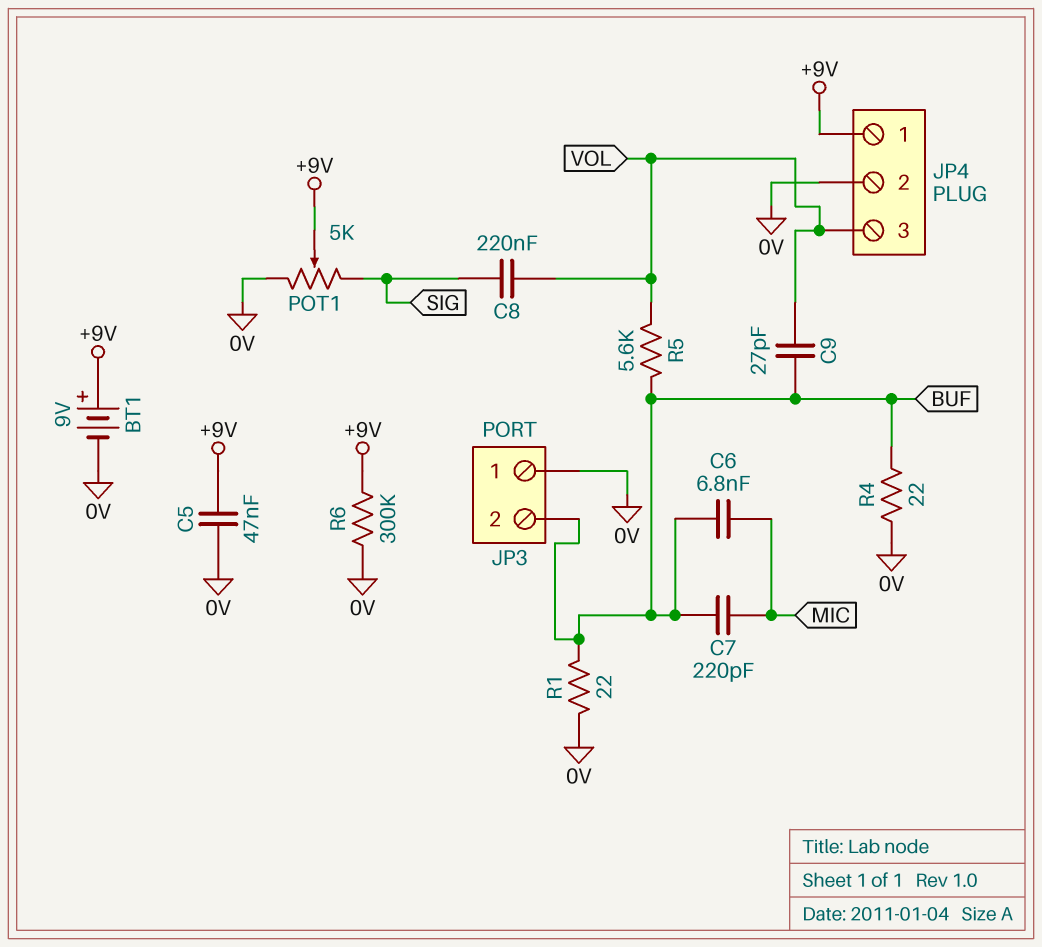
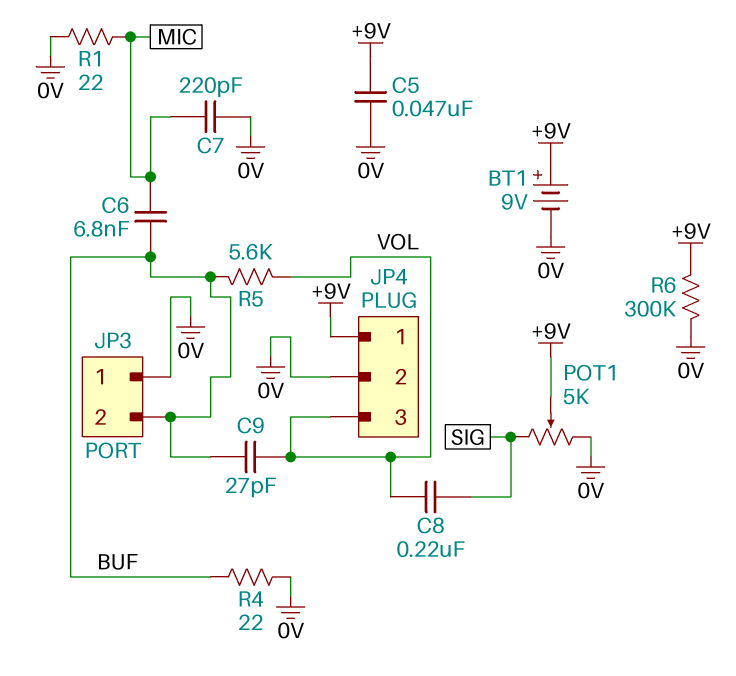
C7: 220pF (BUF, MIC) -> 220pF (0V, MIC)
R1: 22 (0V, BUF) -> 22 (0V, MIC)

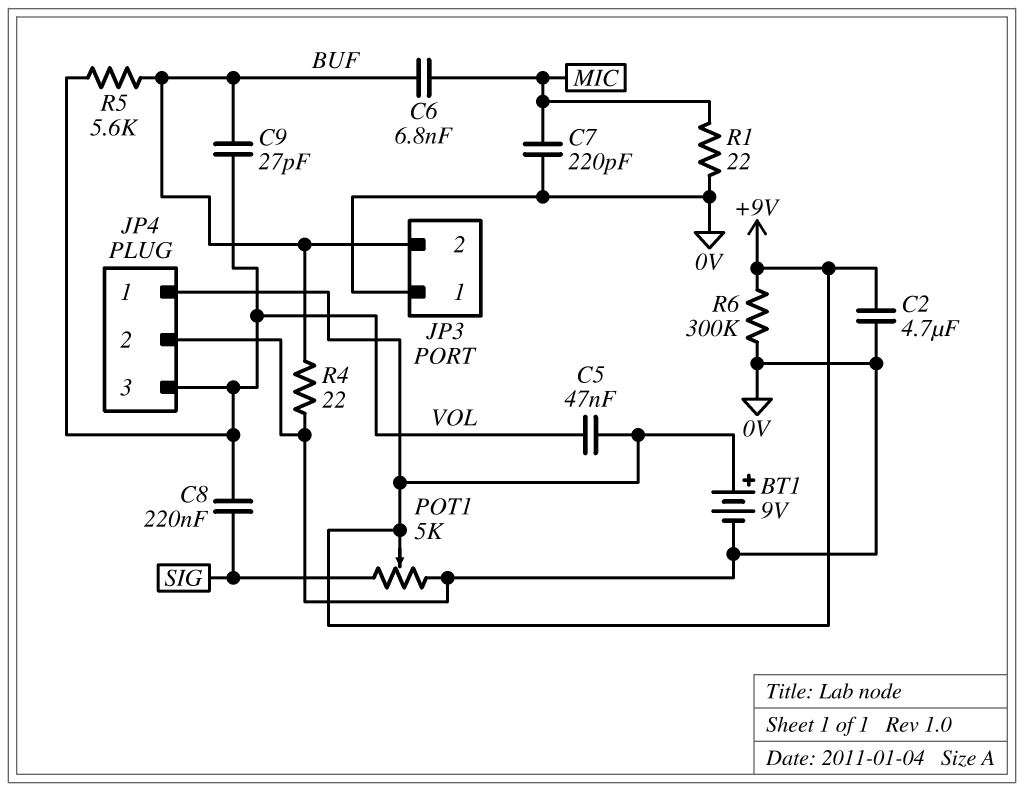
C2: none -> 4.7uF (+9V, 0V)
C5: 47nF (+9V, 0V) -> 47nF (+9V, VOL)

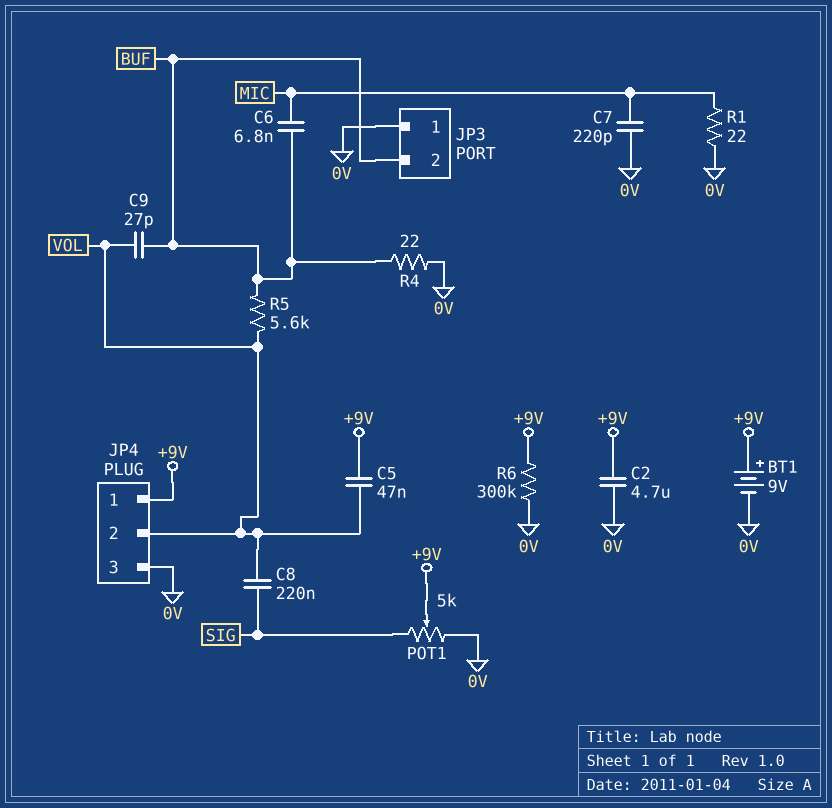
JP4 pin 2: 0V -> VOL
JP4 pin 3: VOL -> 0V

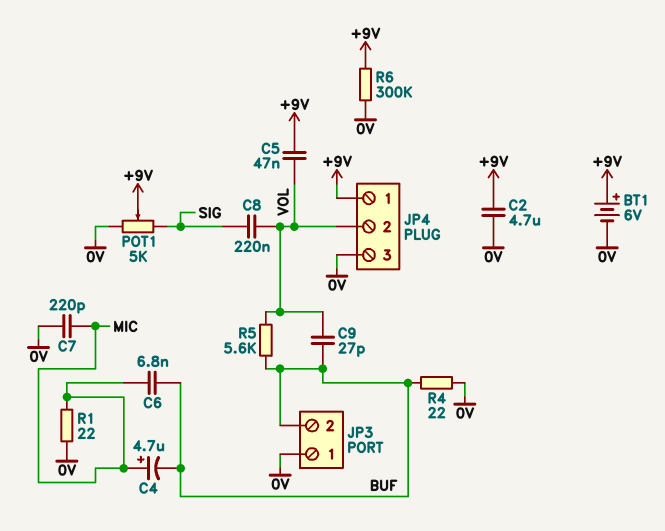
BT1: 9V (plus +9V, minus 0V) -> 6V (plus +9V, minus 0V)
C4: none -> 4.7uF (plus MIC, minus BUF)

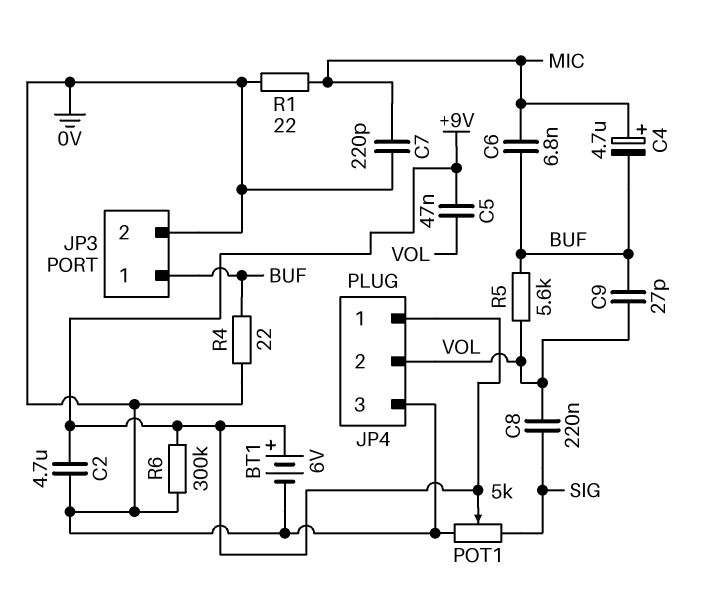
JP3 pin 1: 0V -> BUF
JP3 pin 2: BUF -> 0V

